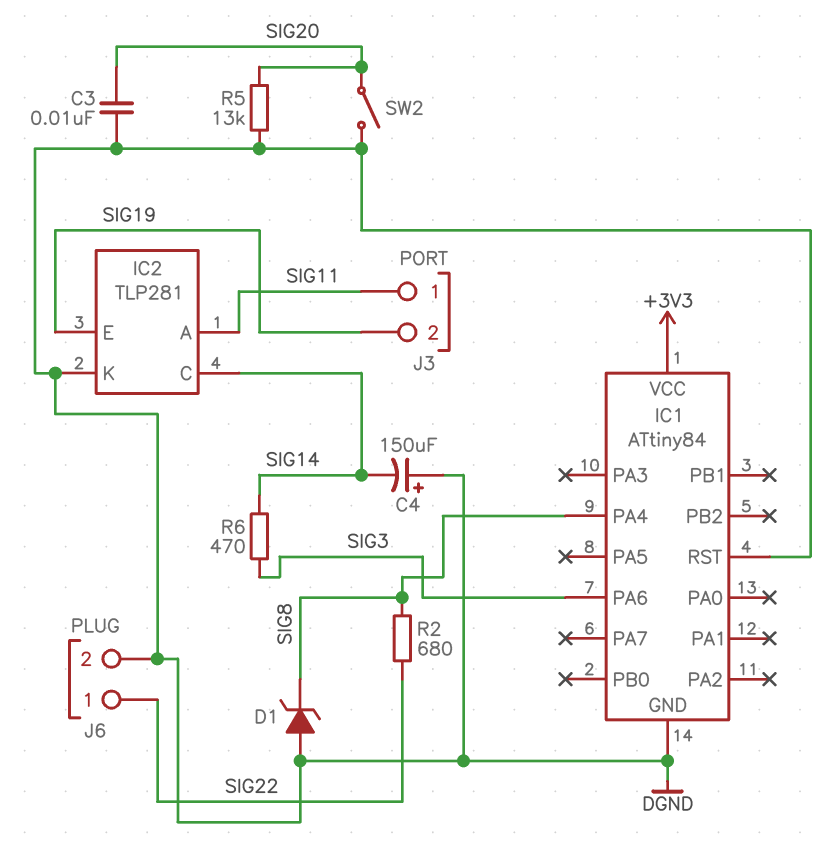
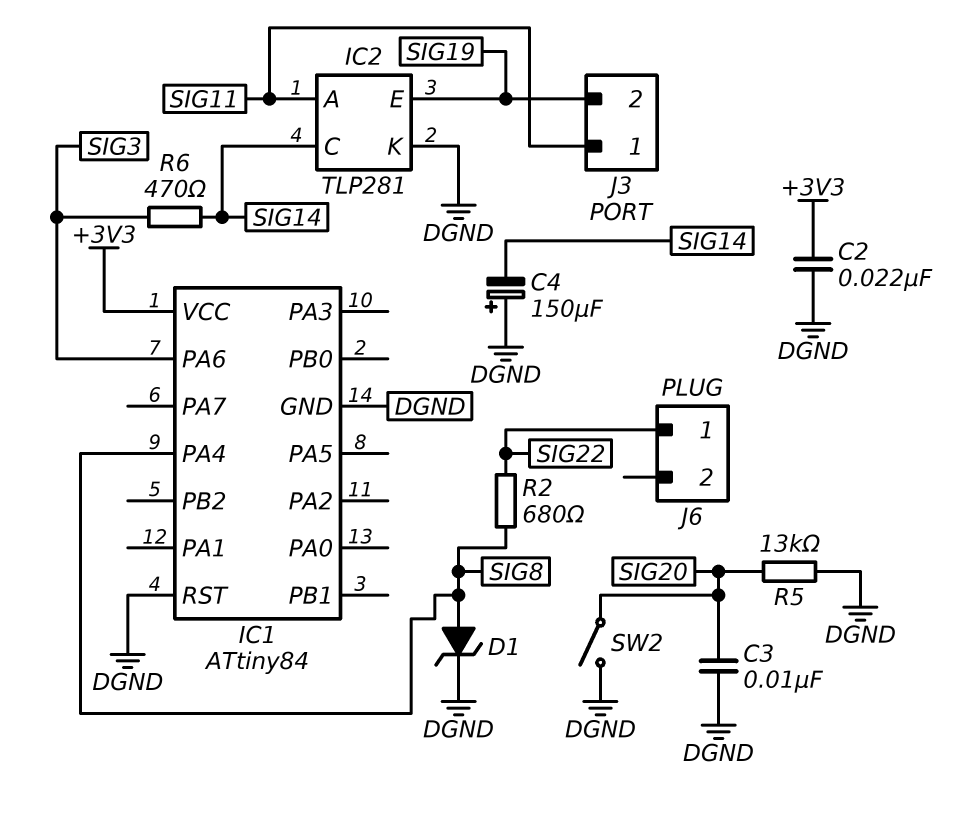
C2: none -> 22nF (+3V3, DGND)
D1: zener (A DGND, K SIG8) -> zener (A SIG8, K DGND)
J6 pin 2: DGND -> none

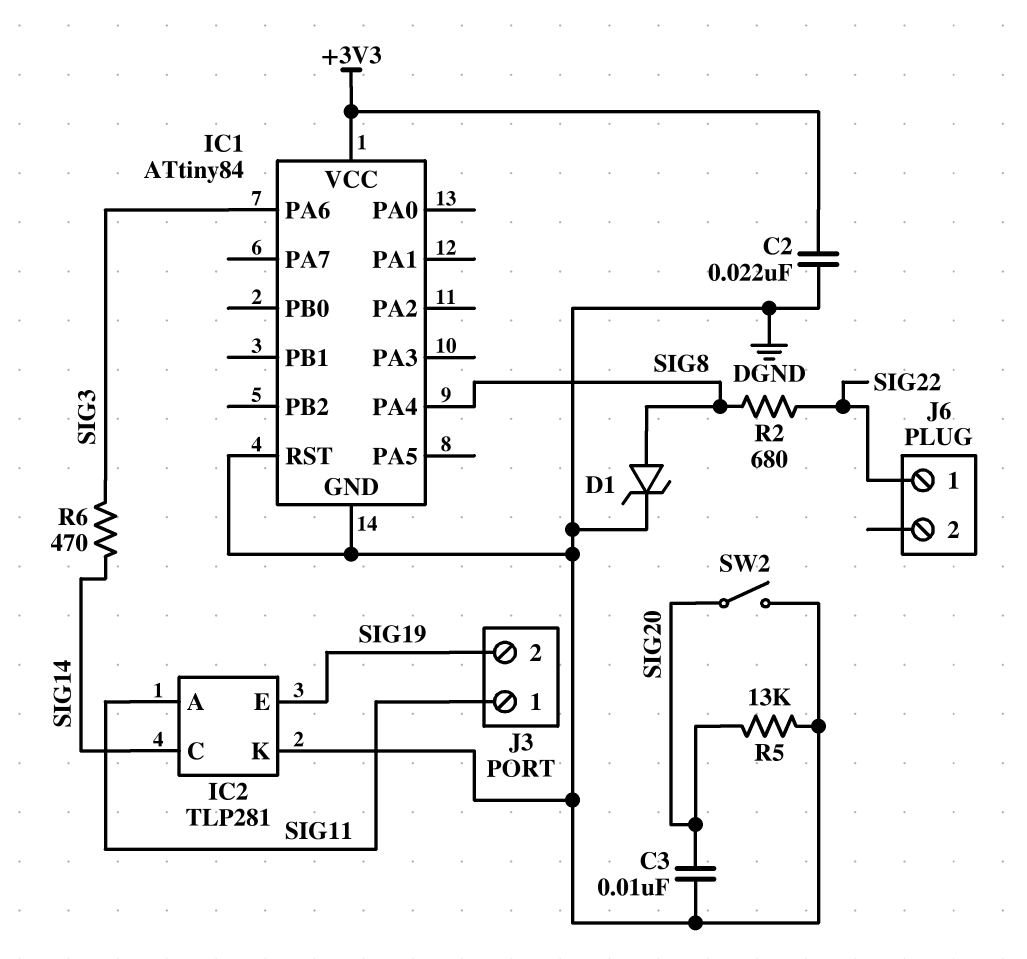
C4: 150uF (plus DGND, minus SIG14) -> none

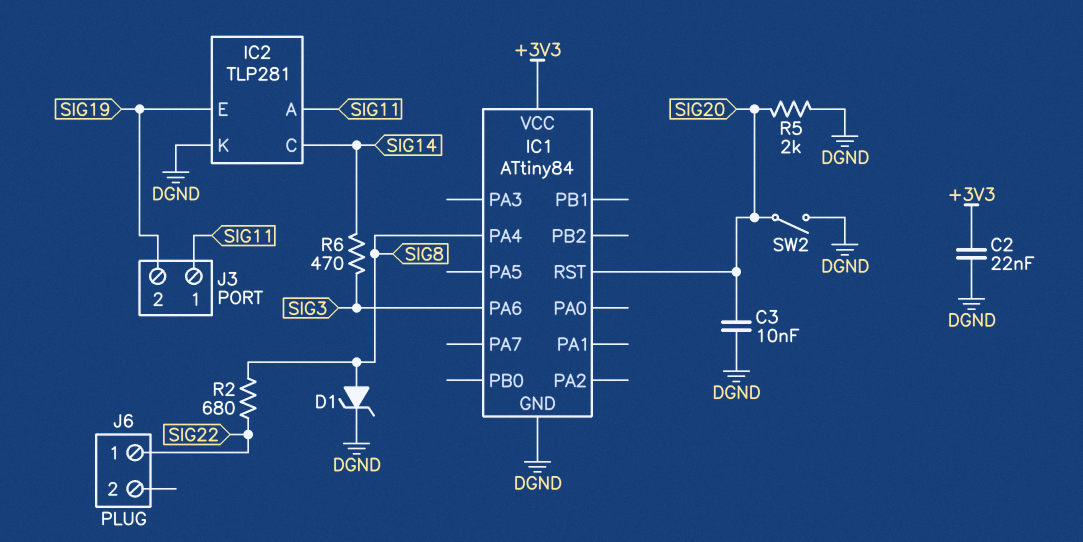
IC1 pin RST: DGND -> SIG20
R5: 13k (DGND, SIG20) -> 2k (DGND, SIG20)

